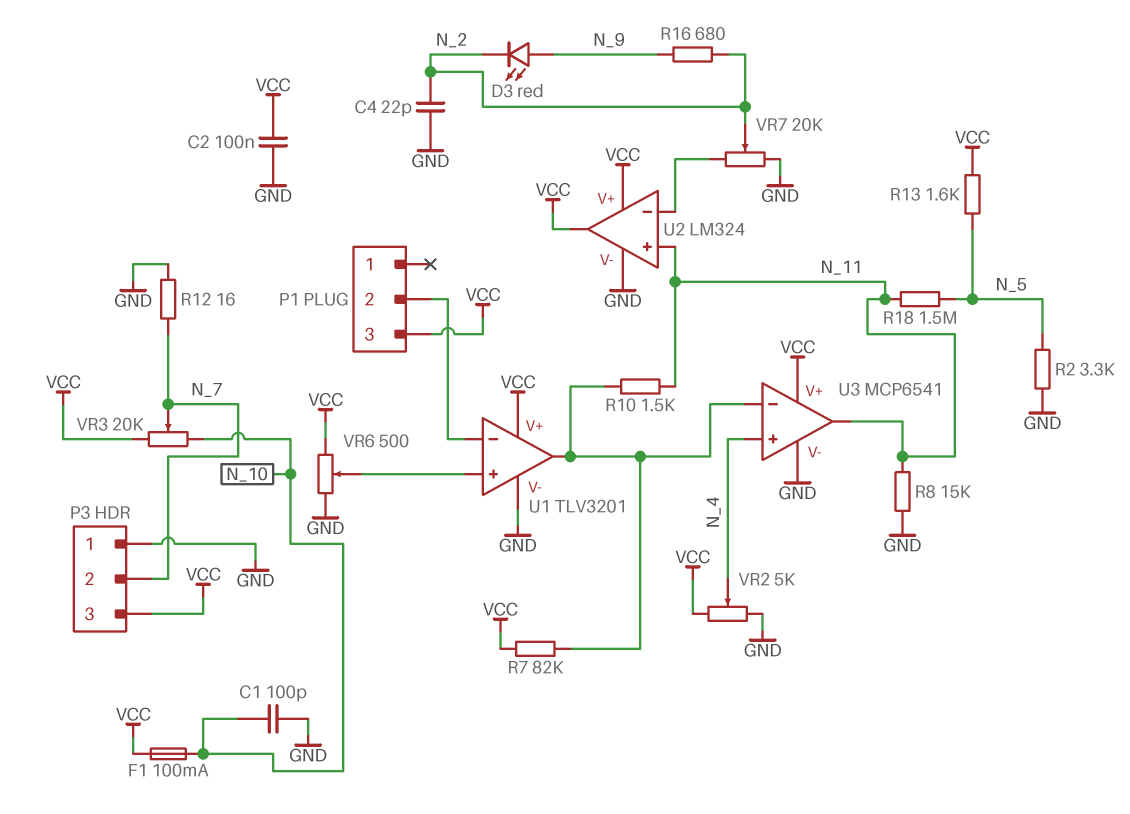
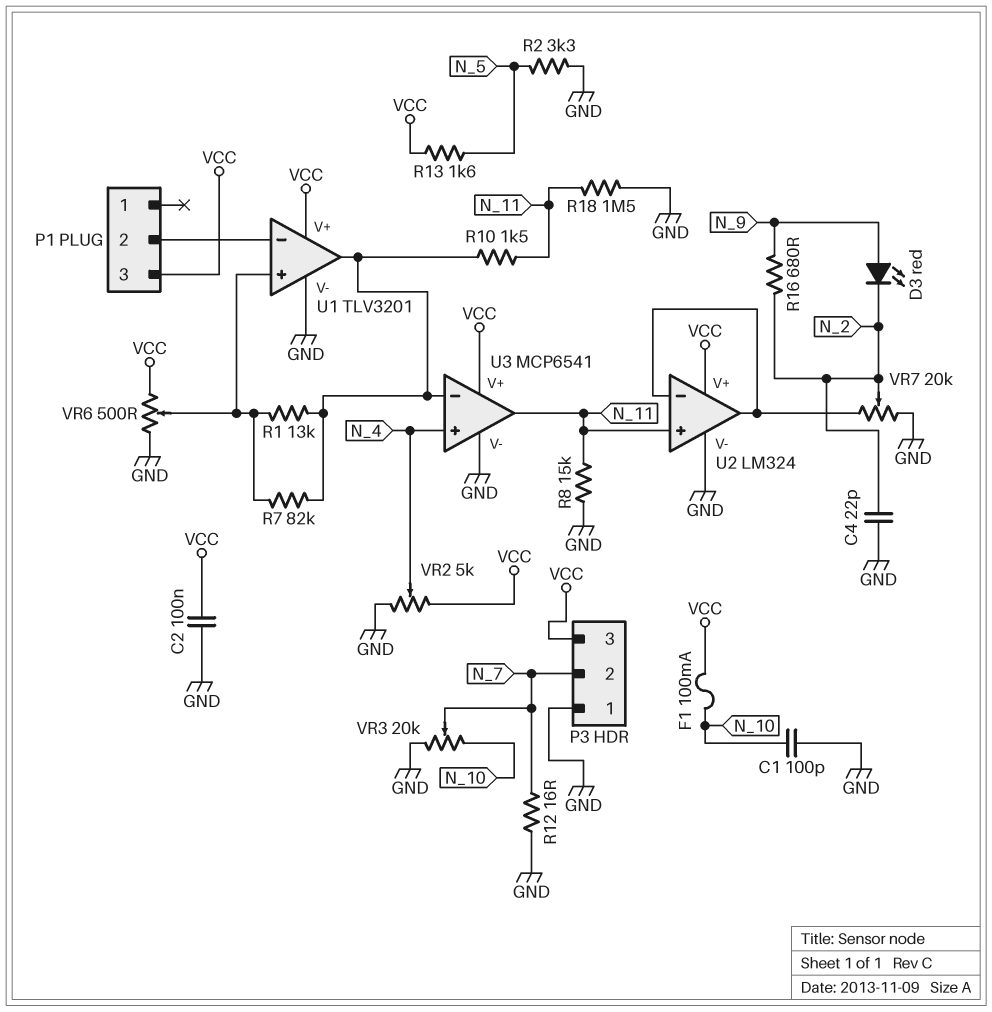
R1: none -> 13k (U1/in+, U1/out)
R7: 82k (U1/out, VCC) -> 82k (U1/in+, U1/out)
R18: 1.5M (N_5, N_11) -> 1.5M (GND, N_11)
U2 pin out: VCC -> U2/in-
VR3: 20k (N_10, VCC, wiper N_7) -> 20k (GND, N_10, wiper N_7)

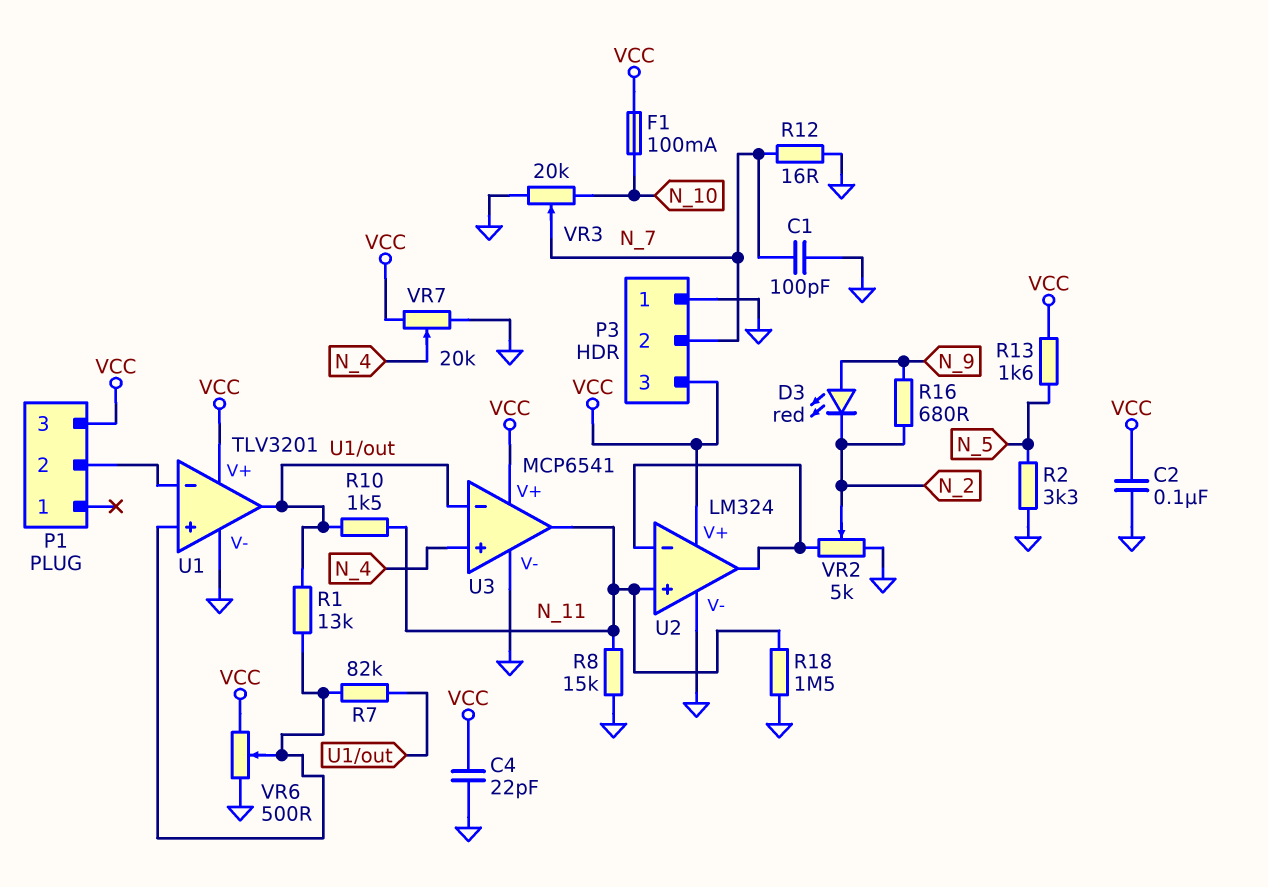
C1: 100pF (GND, N_10) -> 100pF (GND, N_7)
C4: 22pF (GND, N_2) -> 22pF (GND, VCC)
VR2: 5k (GND, VCC, wiper N_4) -> 5k (GND, U2/in-, wiper N_2)
VR7: 20k (GND, U2/in-, wiper N_2) -> 20k (GND, VCC, wiper N_4)

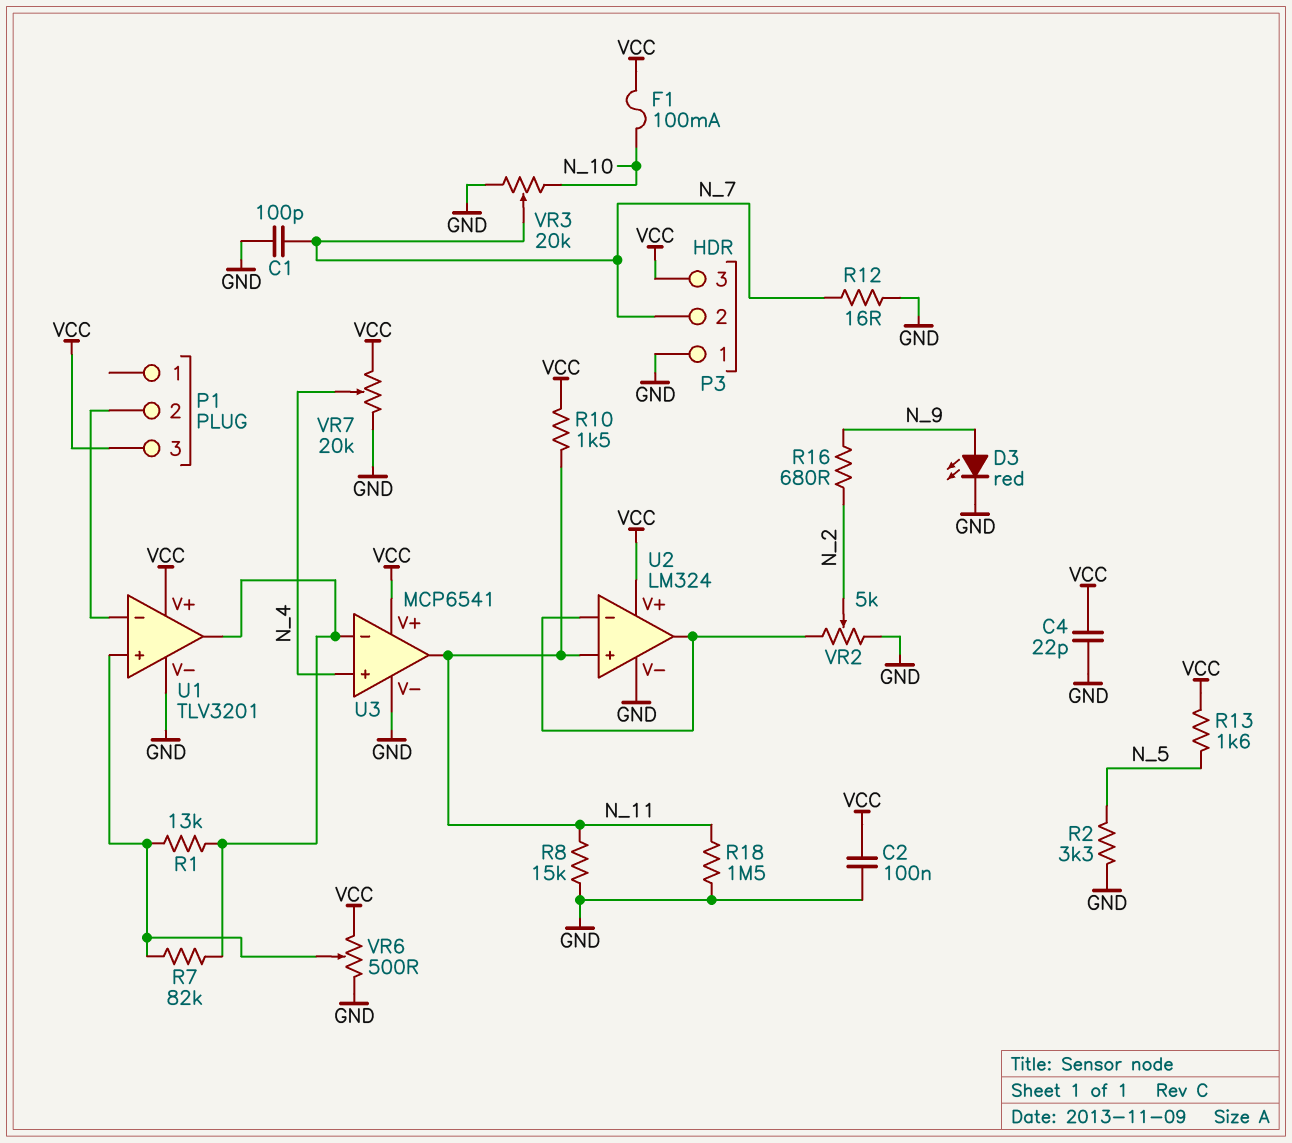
D3: LED red (A N_9, K N_2) -> LED red (A N_9, K GND)
R10: 1.5k (N_11, U1/out) -> 1.5k (N_11, VCC)

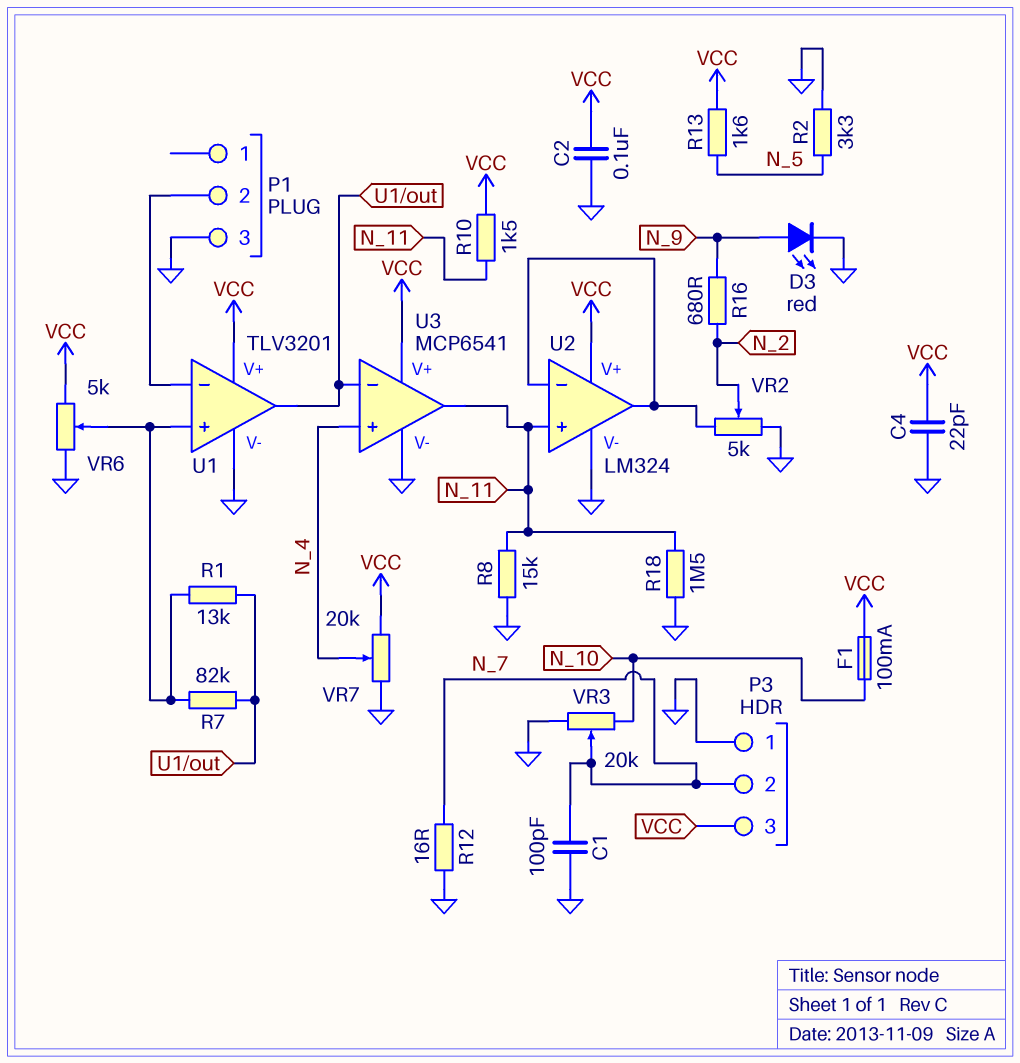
P1 pin 3: VCC -> GND
VR6: 500 (GND, VCC, wiper U1/in+) -> 5k (GND, VCC, wiper U1/in+)

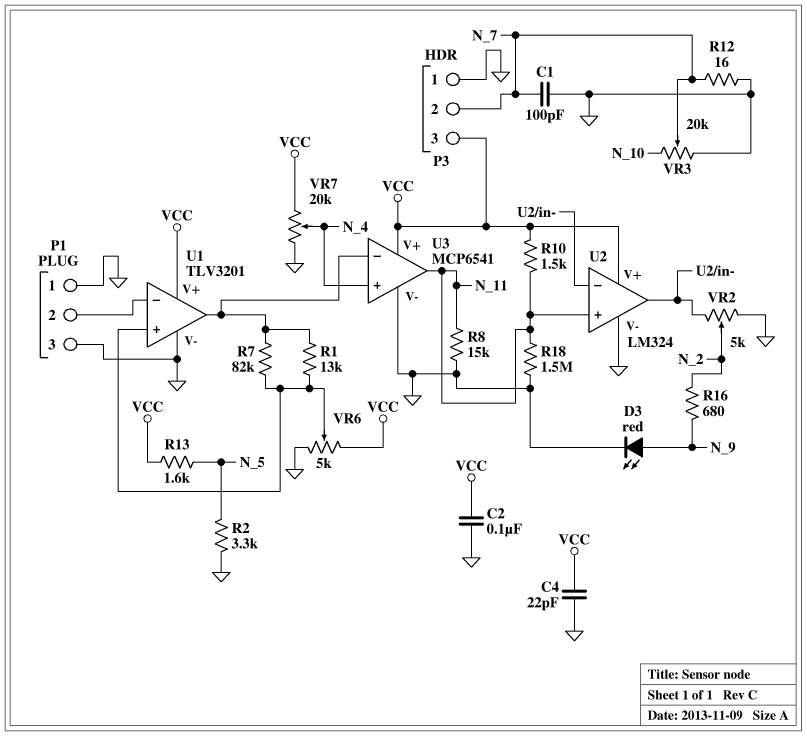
F1: 100mA (N_10, VCC) -> none
P1 pin 1: none -> GND

